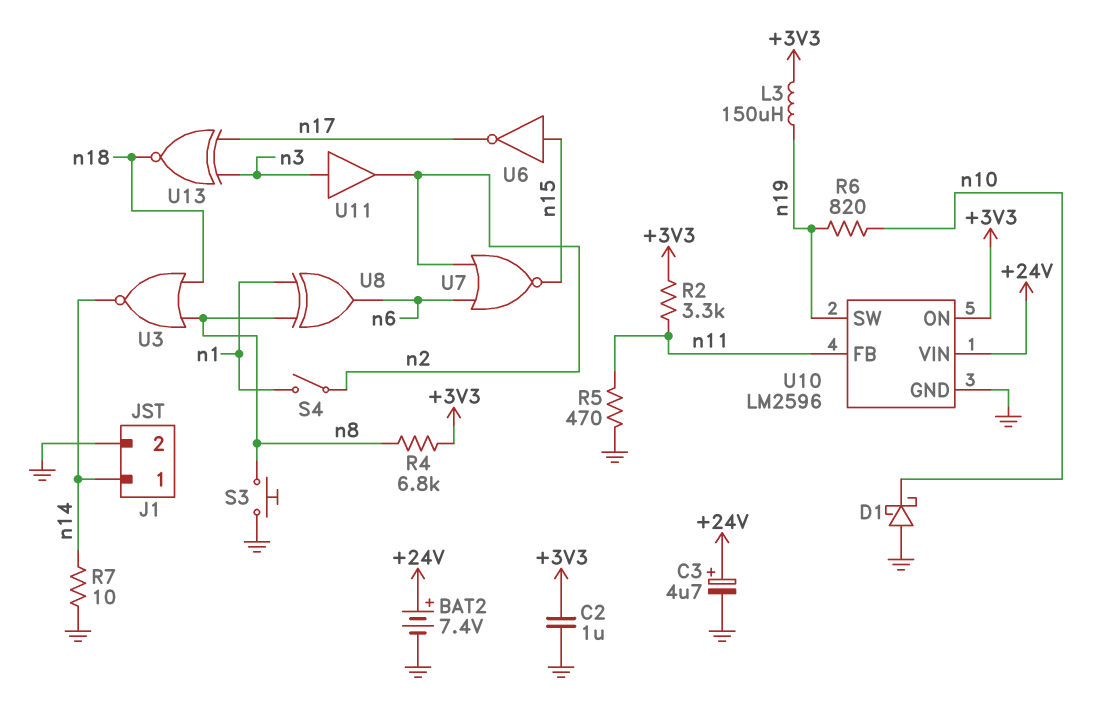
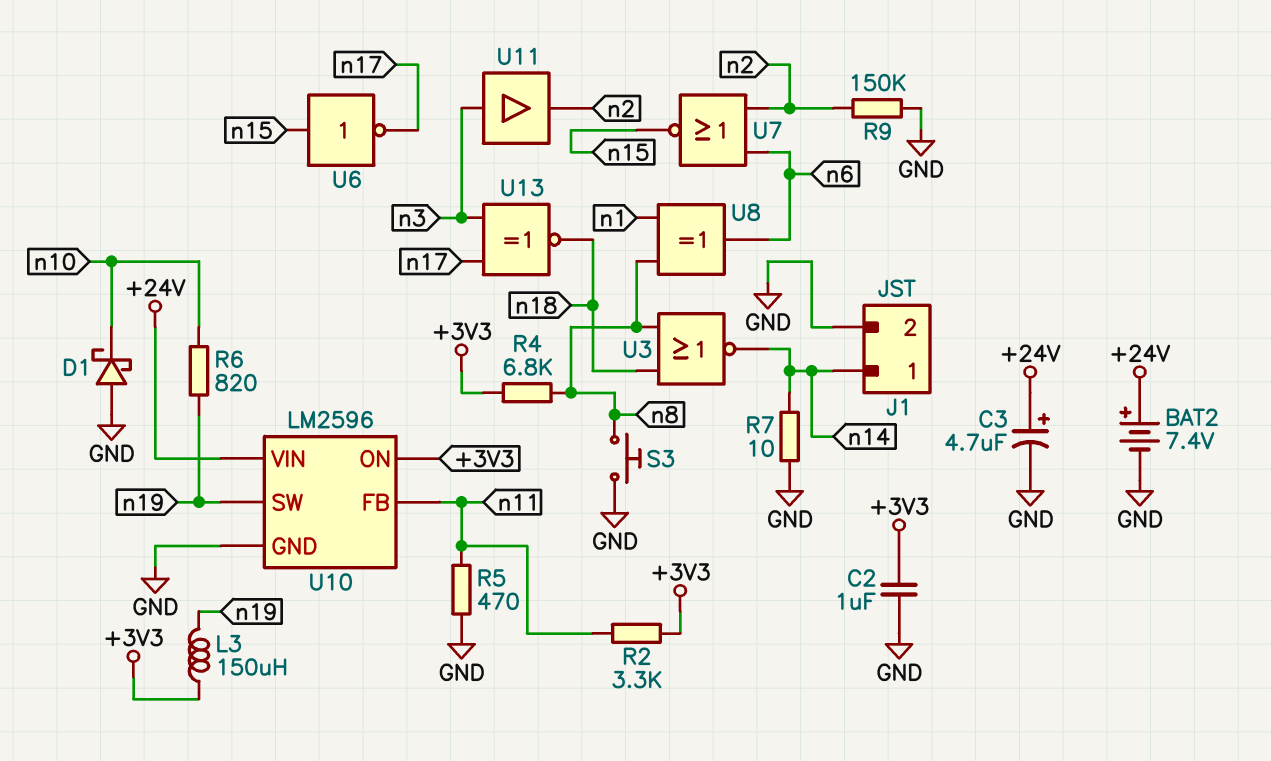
R9: none -> 150k (GND, n2)
S4: switch (n1, n2) -> none

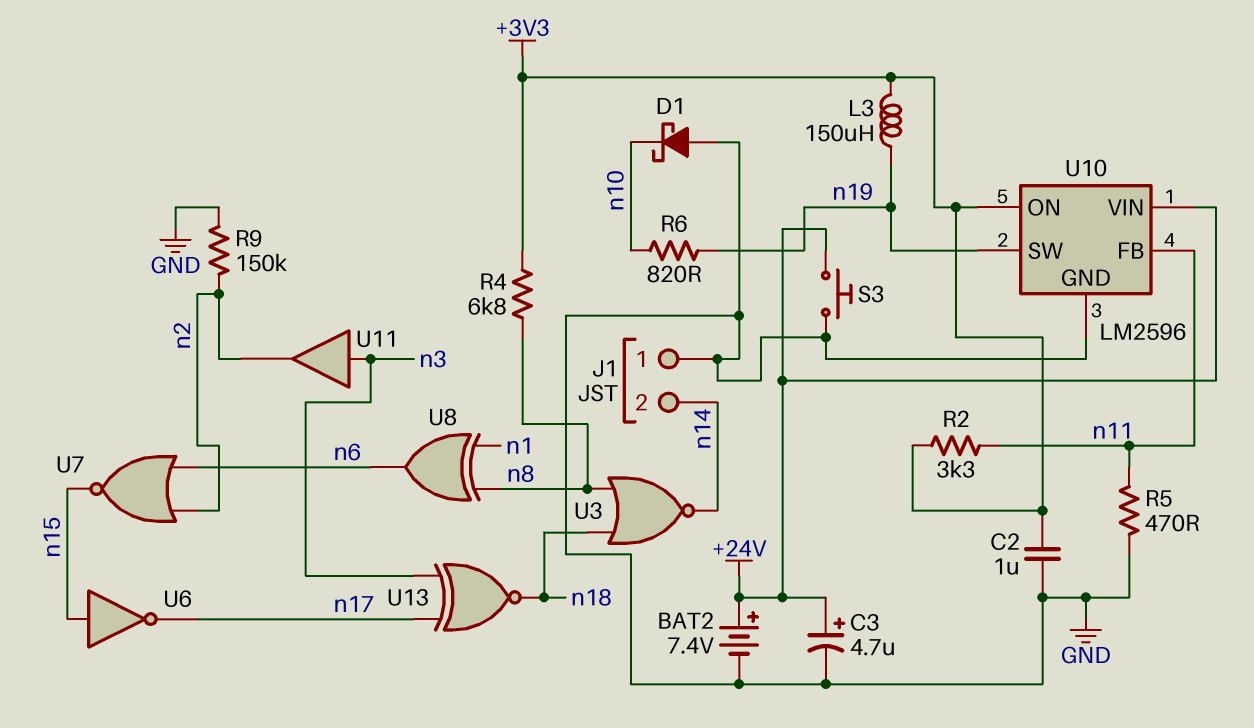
J1 pin 1: n14 -> GND
J1 pin 2: GND -> n14
R7: 10 (GND, n14) -> none
S3: button (GND, n8) -> button (+24V, GND)

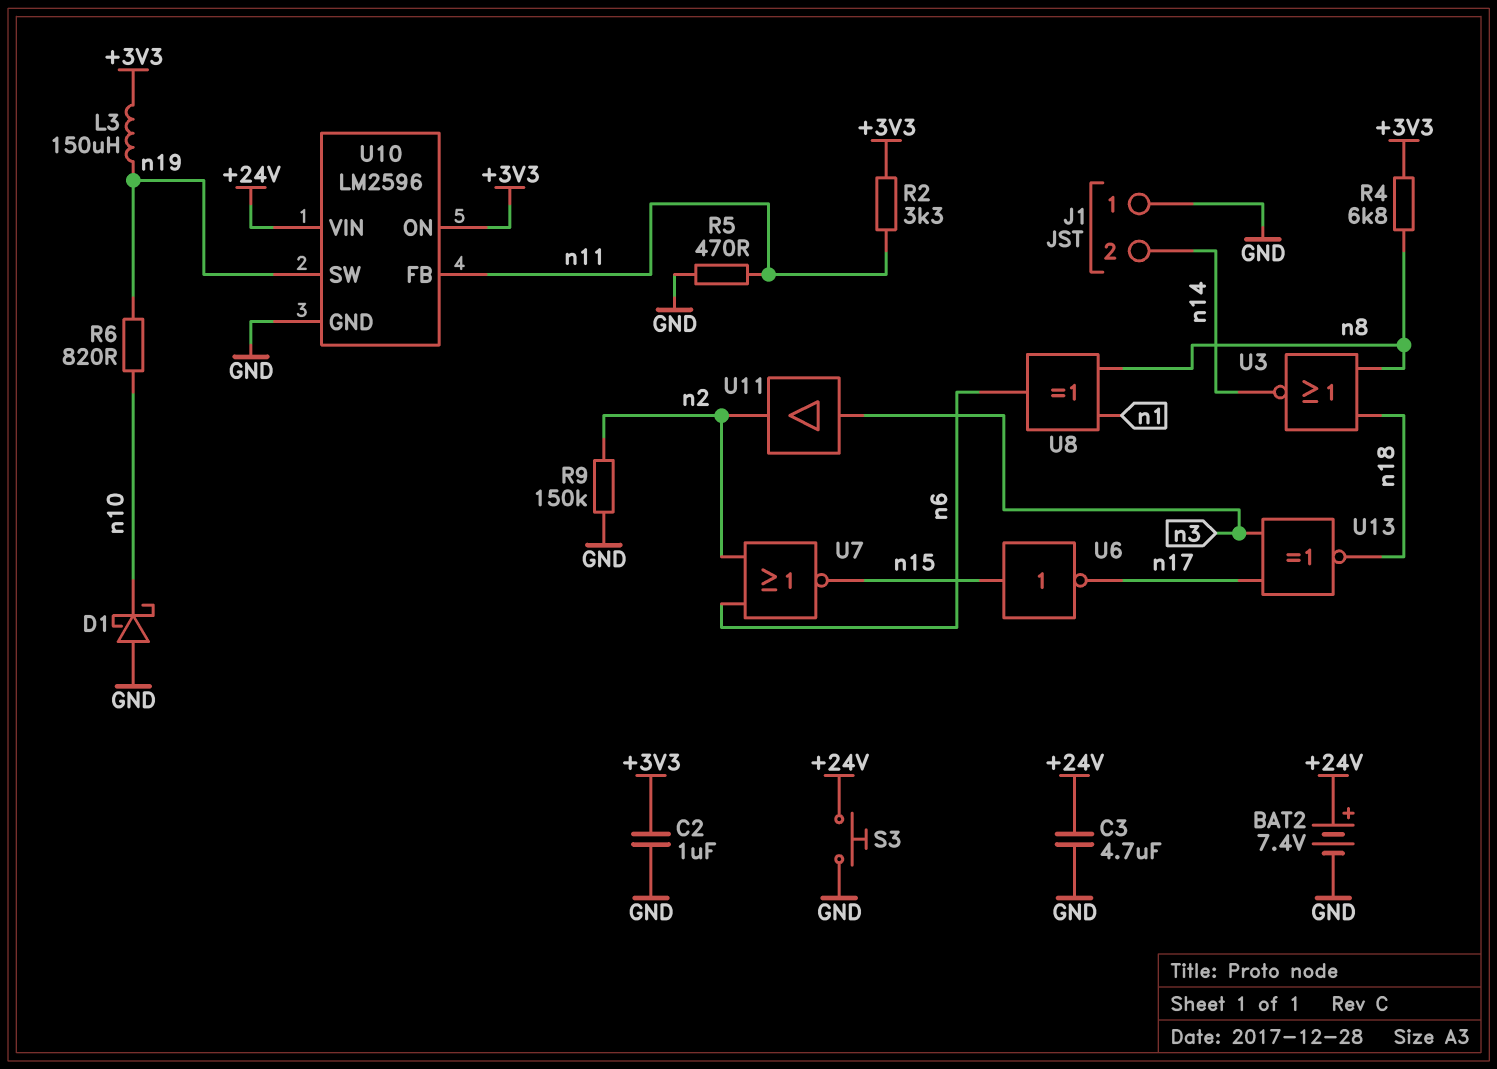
C3: 4.7uF (plus +24V, minus GND) -> 4.7uF (+24V, GND)

